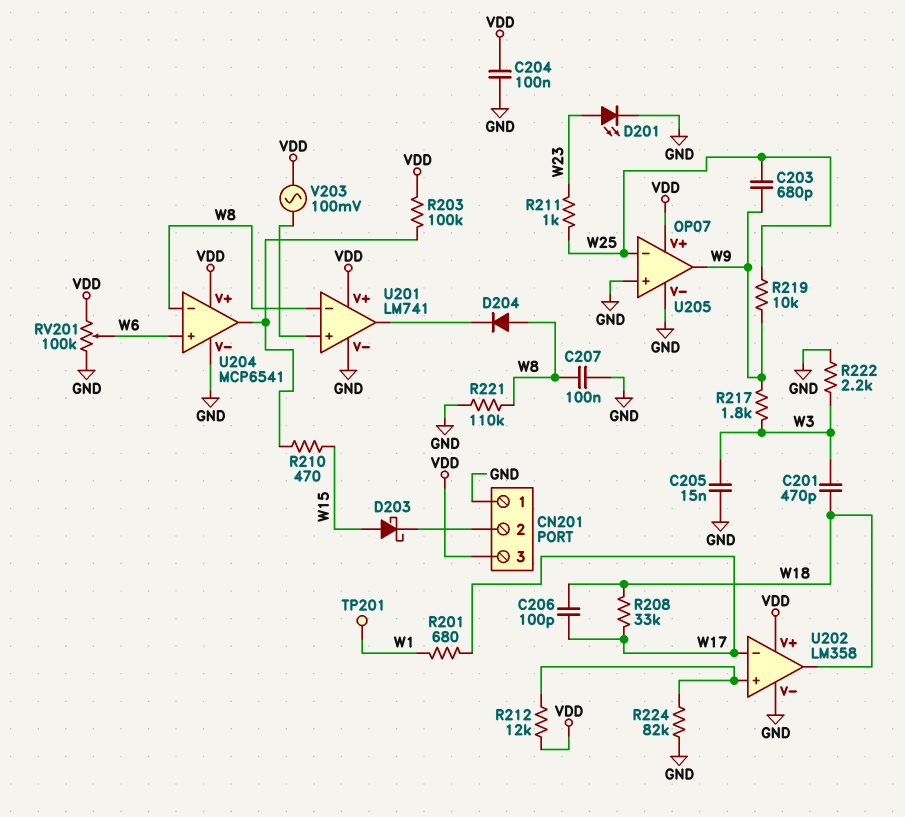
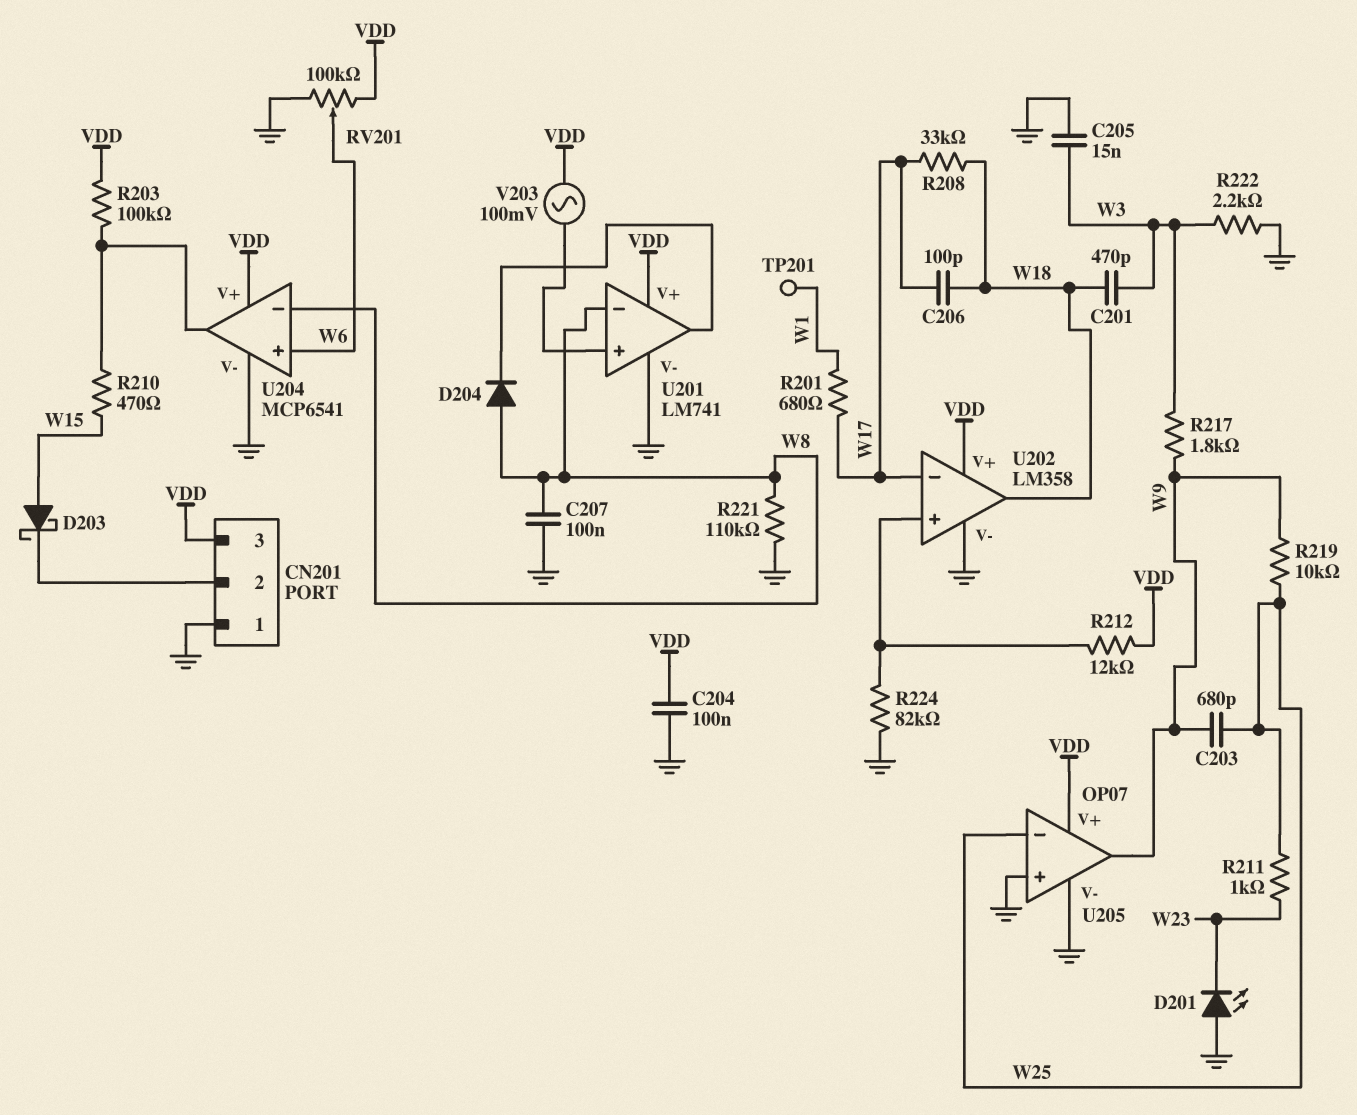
D201: LED (A W23, K GND) -> LED (A GND, K W23)

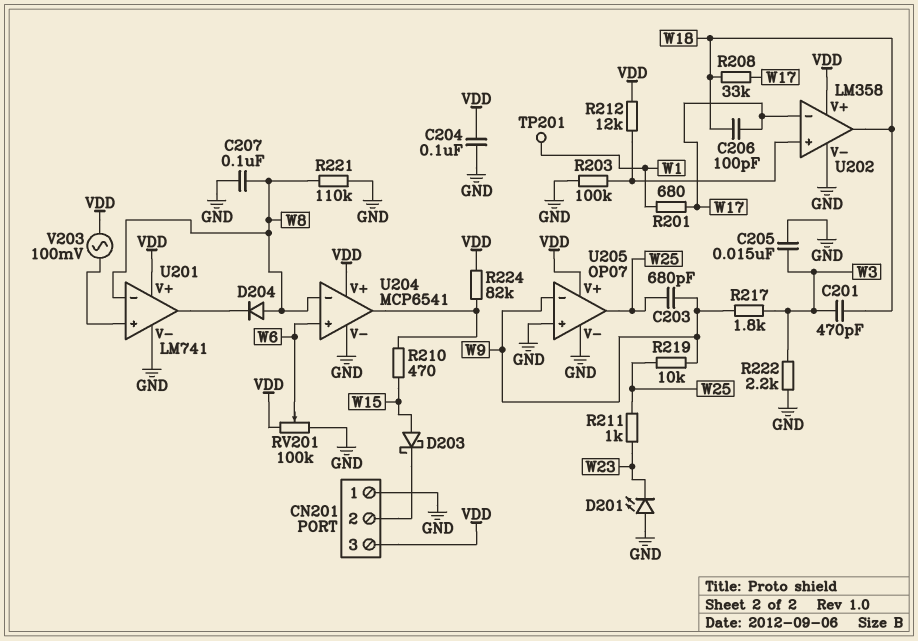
R203: 100k (U204/out, VDD) -> 100k (GND, U202/in+)
R224: 82k (GND, U202/in+) -> 82k (U204/out, VDD)
U205 pin in-: W25 -> W9
U205 pin out: W9 -> W25

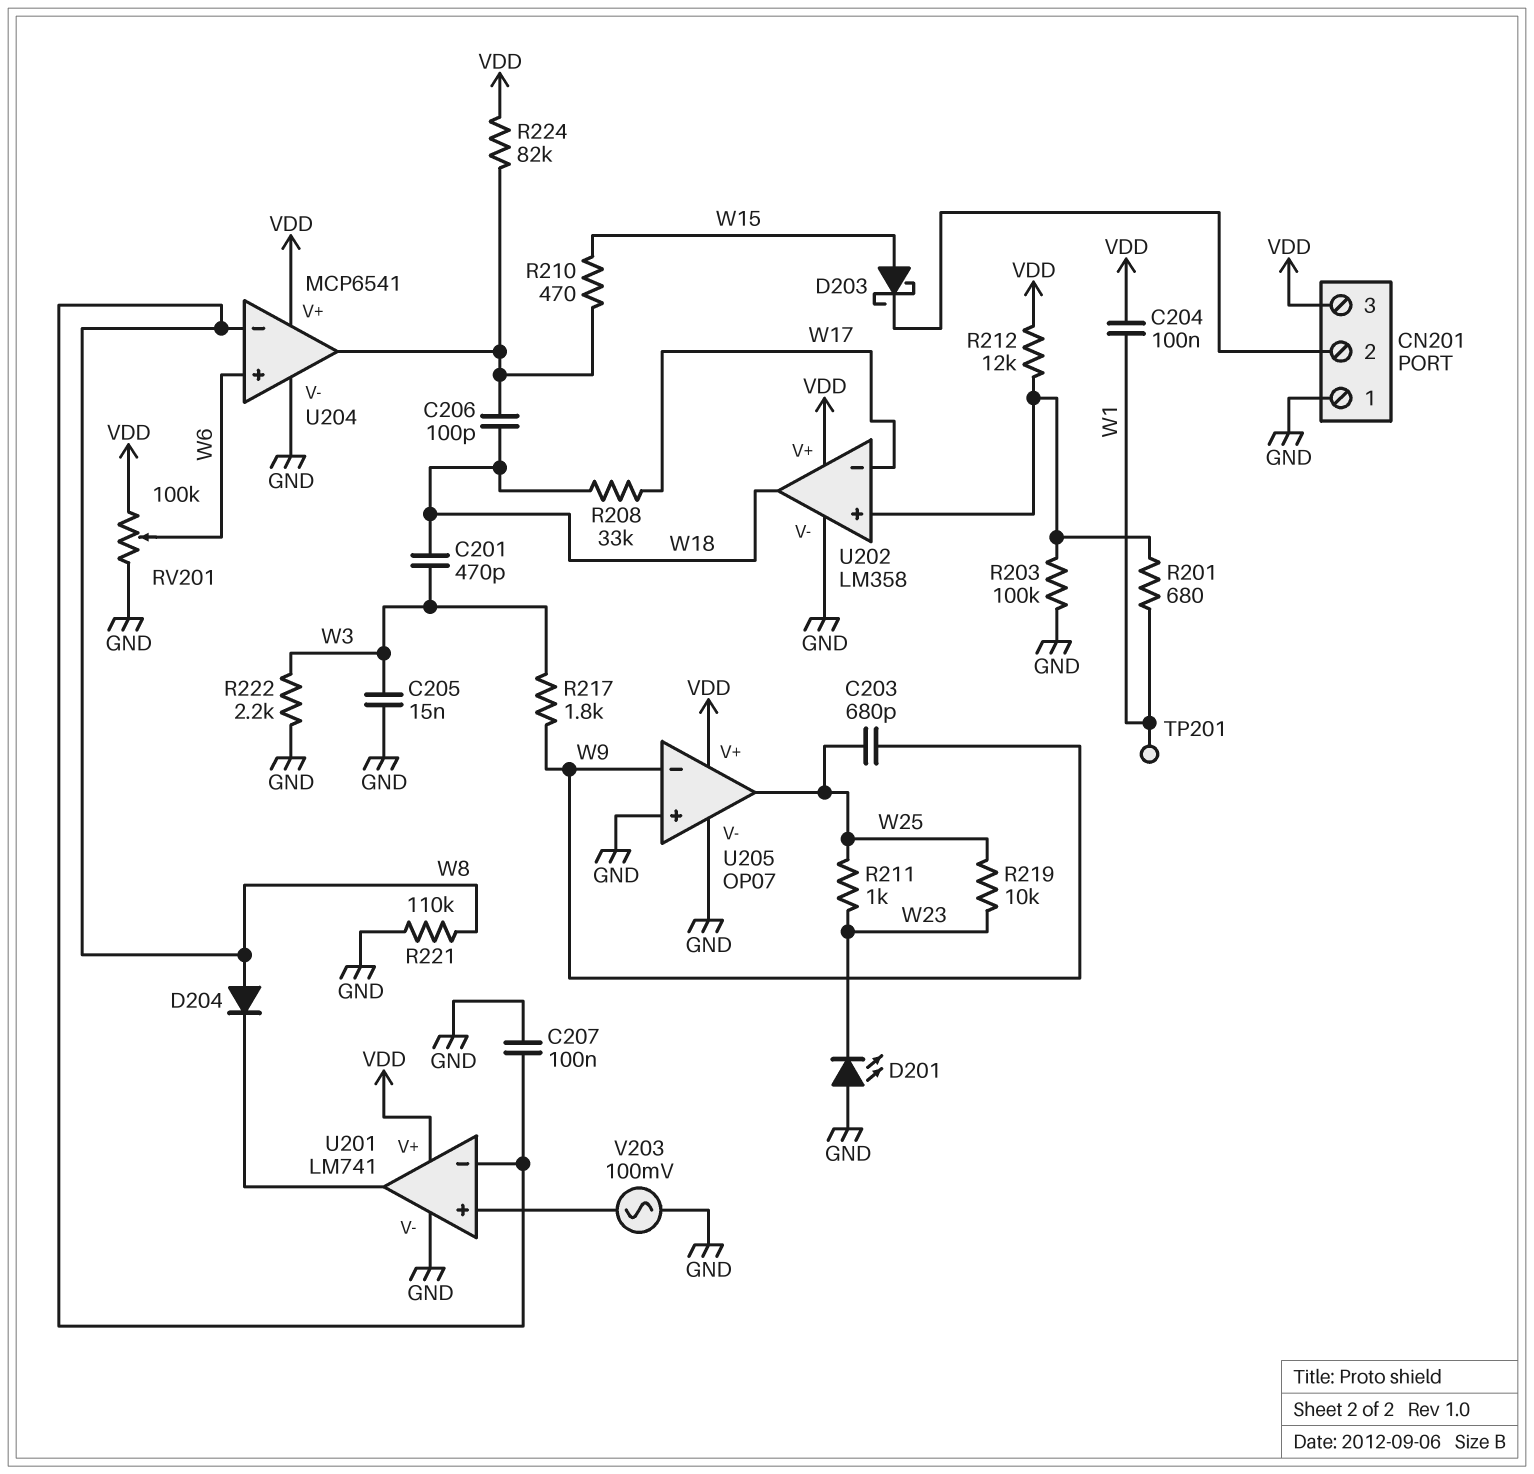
C204: 100nF (GND, VDD) -> 100nF (VDD, W1)
C206: 100pF (W17, W18) -> 100pF (U204/out, W18)
R201: 680 (W1, W17) -> 680 (U202/in+, W1)
R219: 10k (W9, W25) -> 10k (W23, W25)
V203: AC 100mV (U201/in+, VDD) -> AC 100mV (GND, U201/in+)

